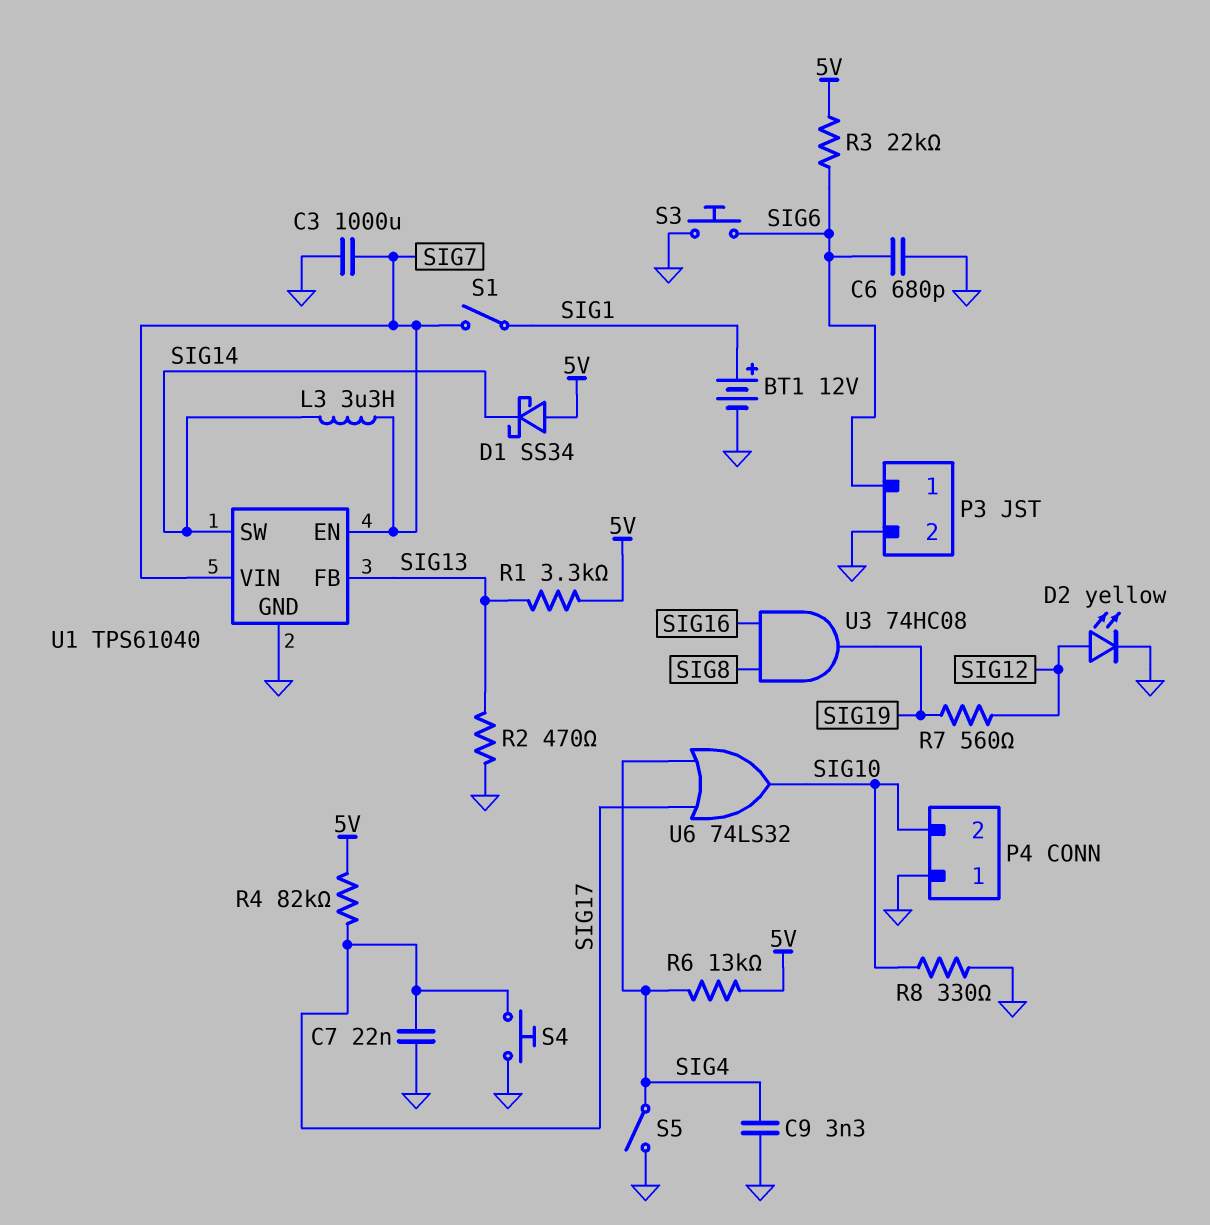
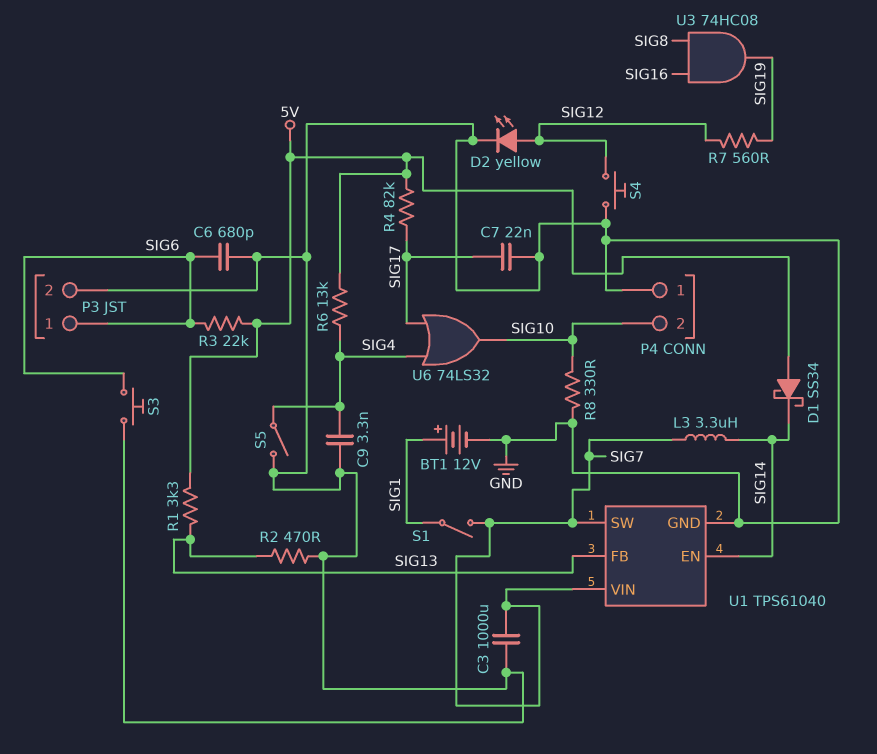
S4: button (GND, SIG17) -> button (GND, SIG12)
U1 pin EN: SIG7 -> SIG14
U1 pin SW: SIG14 -> SIG7

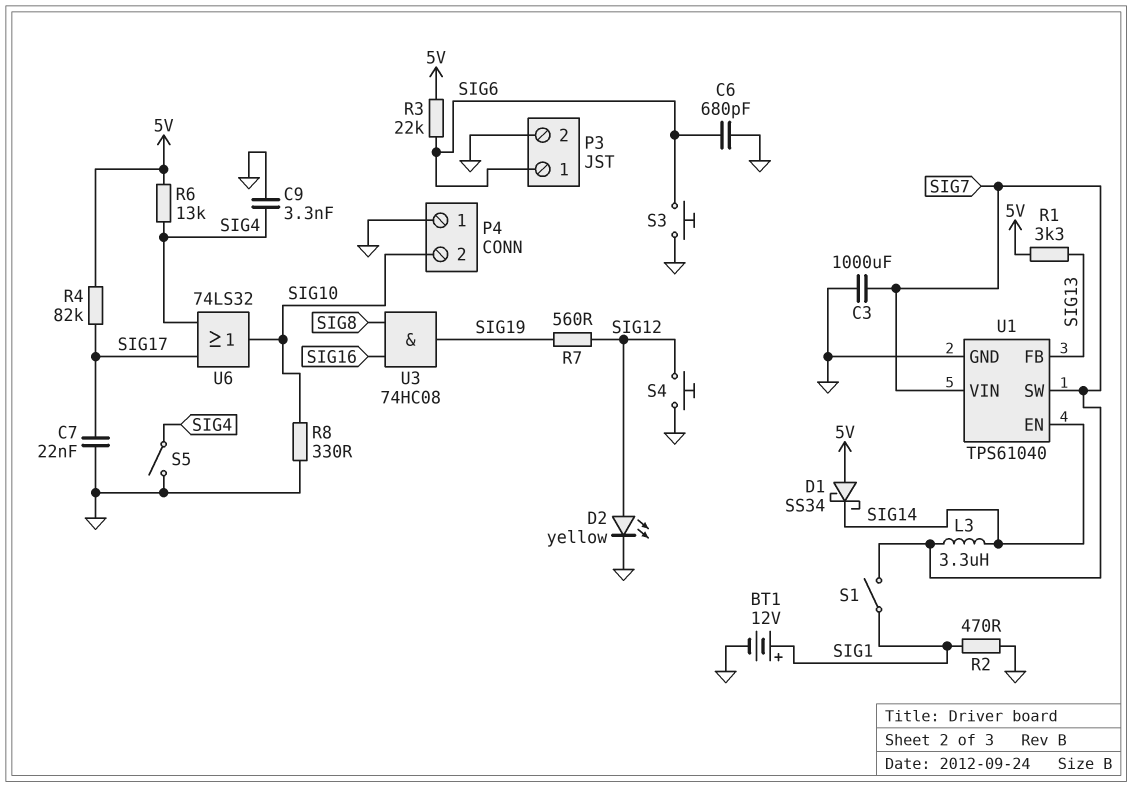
R2: 470 (GND, SIG13) -> 470 (GND, SIG1)

